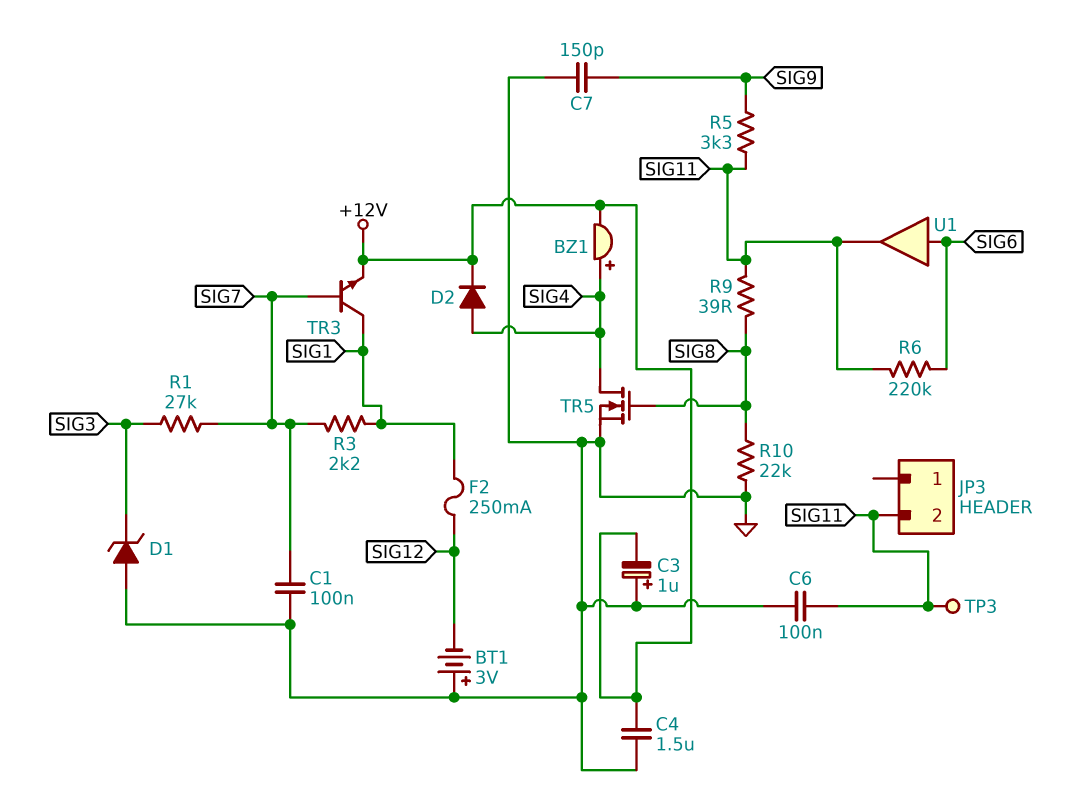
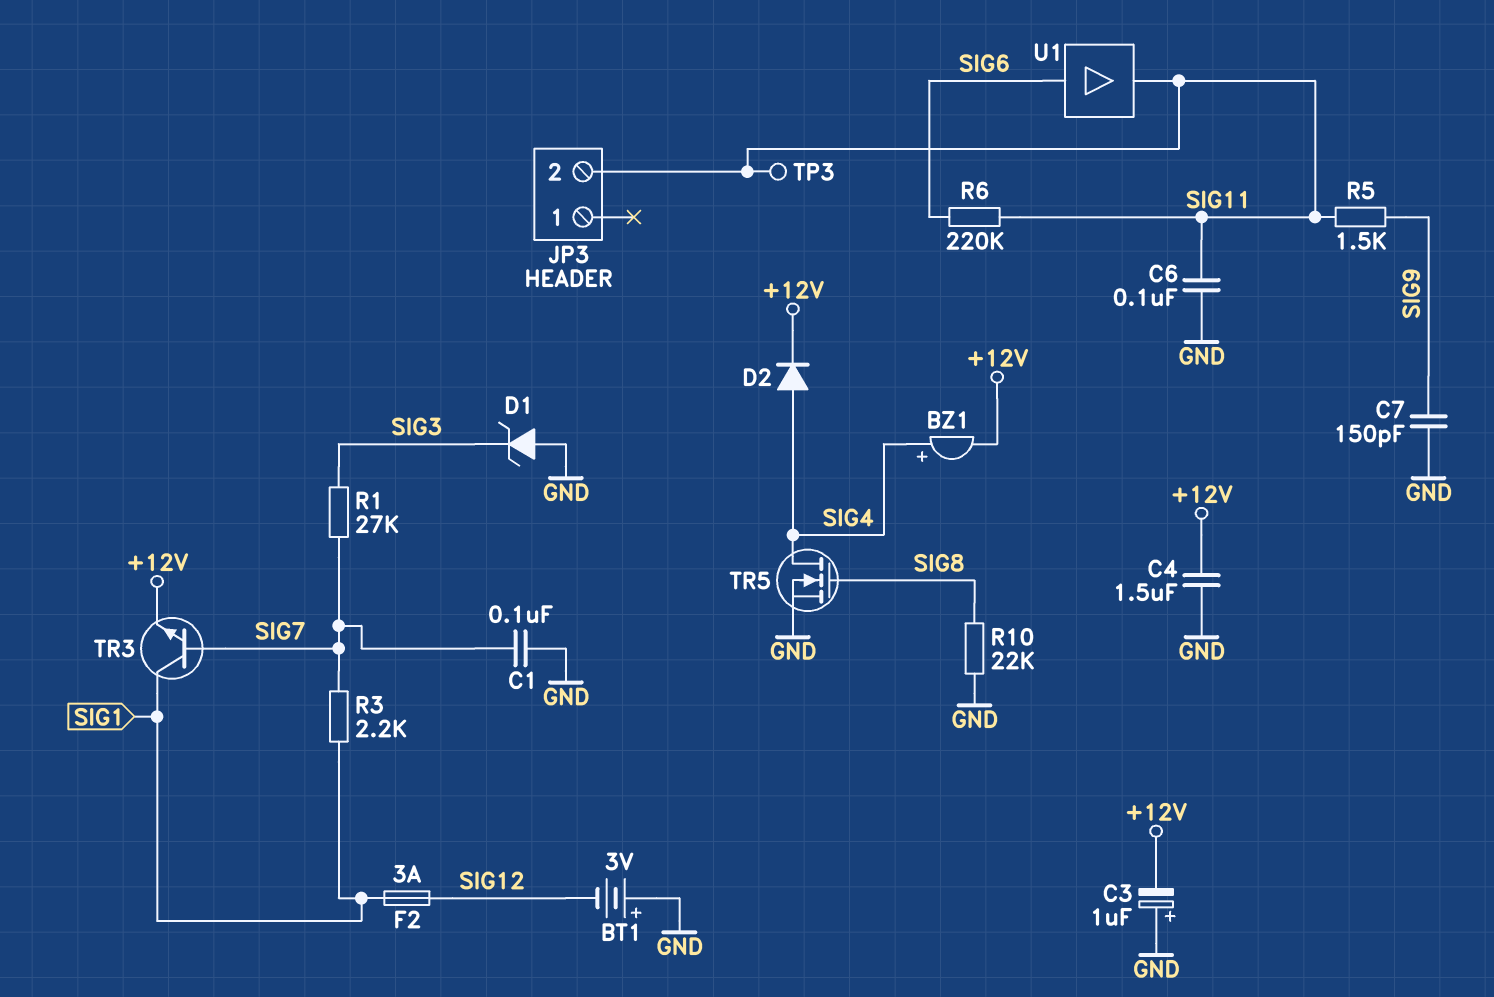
F2: 250mA (SIG1, SIG12) -> 3A (SIG1, SIG12)
R5: 3.3k (SIG9, SIG11) -> 1.5k (SIG9, SIG11)
R9: 39 (SIG8, SIG11) -> none

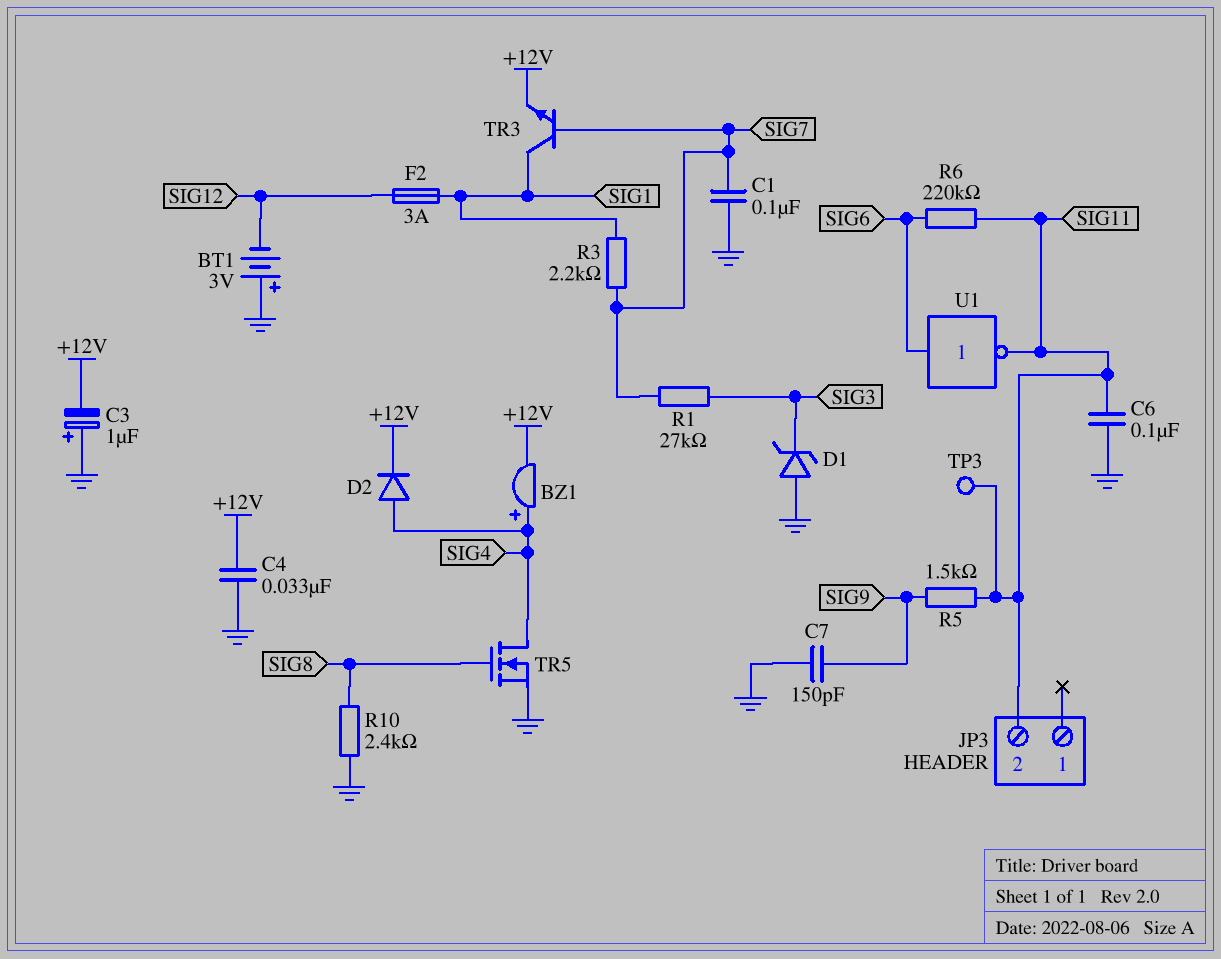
C4: 1.5uF (+12V, GND) -> 33nF (+12V, GND)
R10: 22k (GND, SIG8) -> 2.4k (GND, SIG8)
U1: buffer (in SIG6, out SIG11) -> NOT (in SIG6, out SIG11)

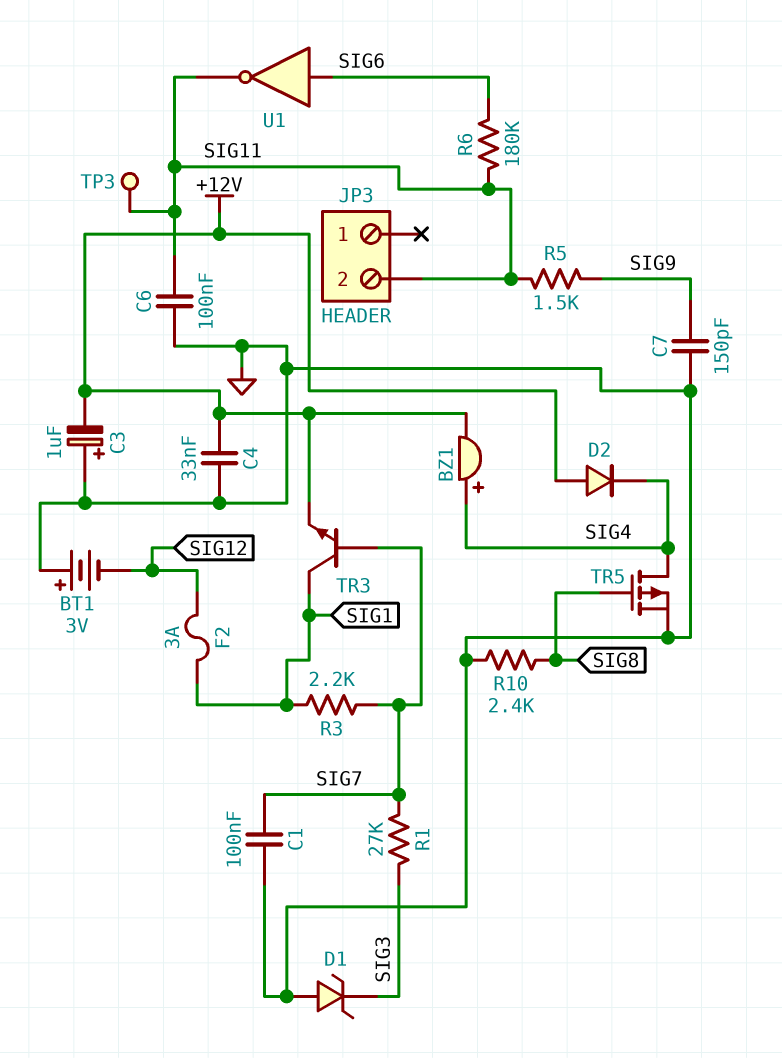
D2: diode (A SIG4, K +12V) -> diode (A +12V, K SIG4)
R6: 220k (SIG6, SIG11) -> 180k (SIG6, SIG11)
TR5: NMOS (G SIG8, D SIG4, S GND) -> PMOS (G SIG8, D SIG4, S GND)

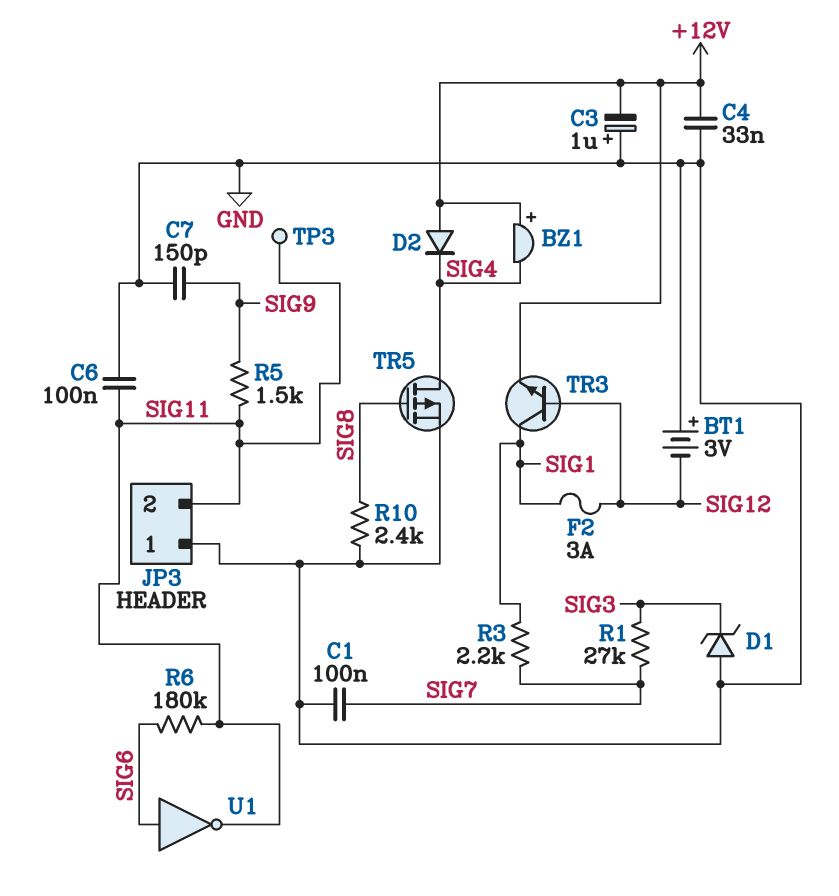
BZ1: buzzer (plus SIG4, minus +12V) -> buzzer (plus +12V, minus SIG4)
JP3 pin 1: none -> GND
TR3: NPN (B SIG7, C SIG1, E +12V) -> NPN (B SIG12, C SIG1, E +12V)

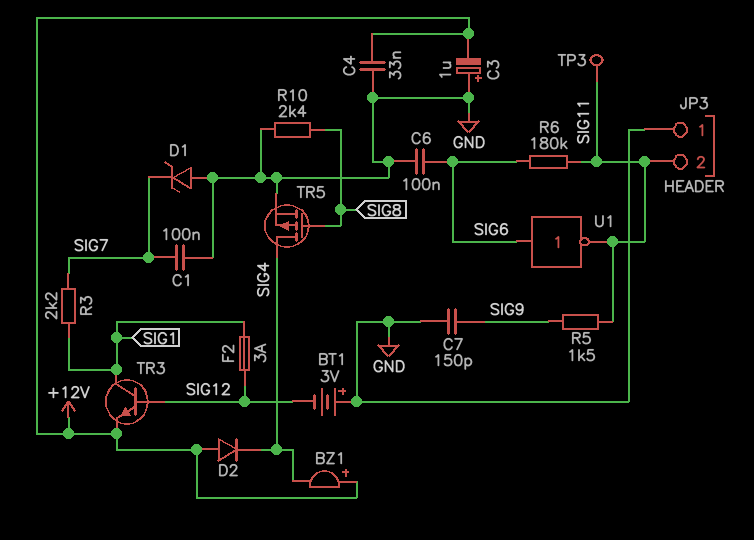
C6: 100nF (GND, SIG11) -> 100nF (GND, SIG6)
D1: zener (A GND, K SIG3) -> zener (A GND, K SIG7)
R1: 27k (SIG3, SIG7) -> none

